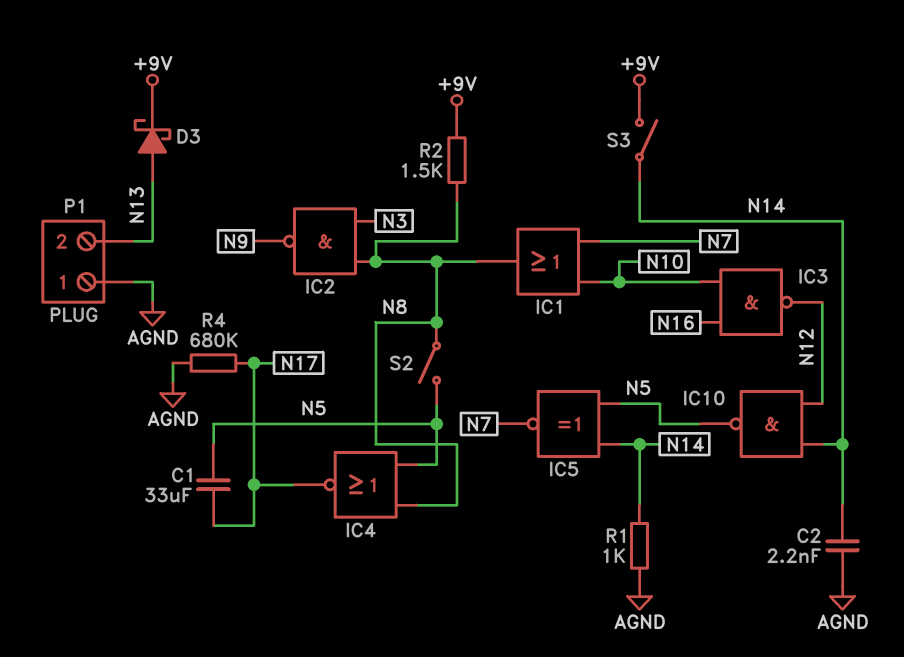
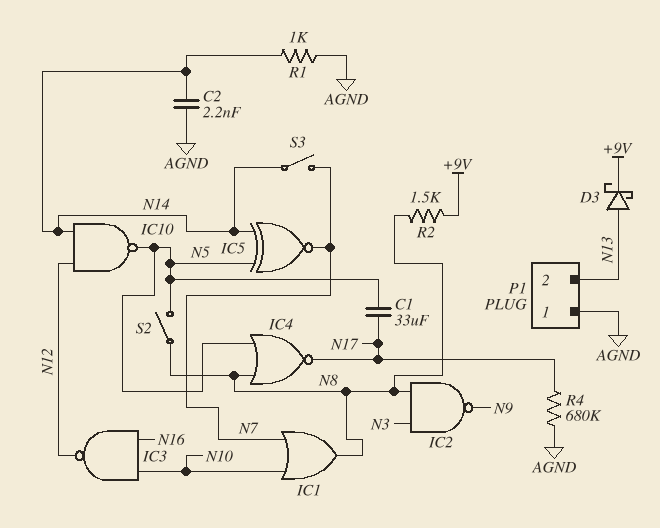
S3: switch (+9V, N14) -> switch (N7, N14)

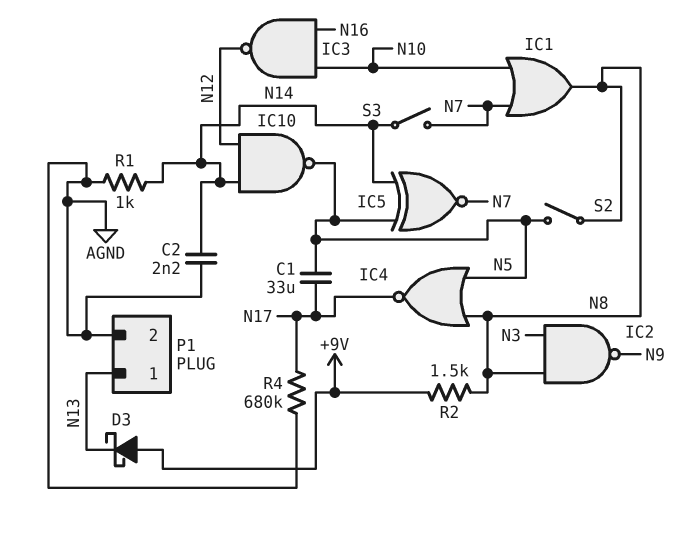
D3: schottky (A N13, K +9V) -> schottky (A +9V, K N13)
P1 pin 1: AGND -> N13
P1 pin 2: N13 -> AGND

